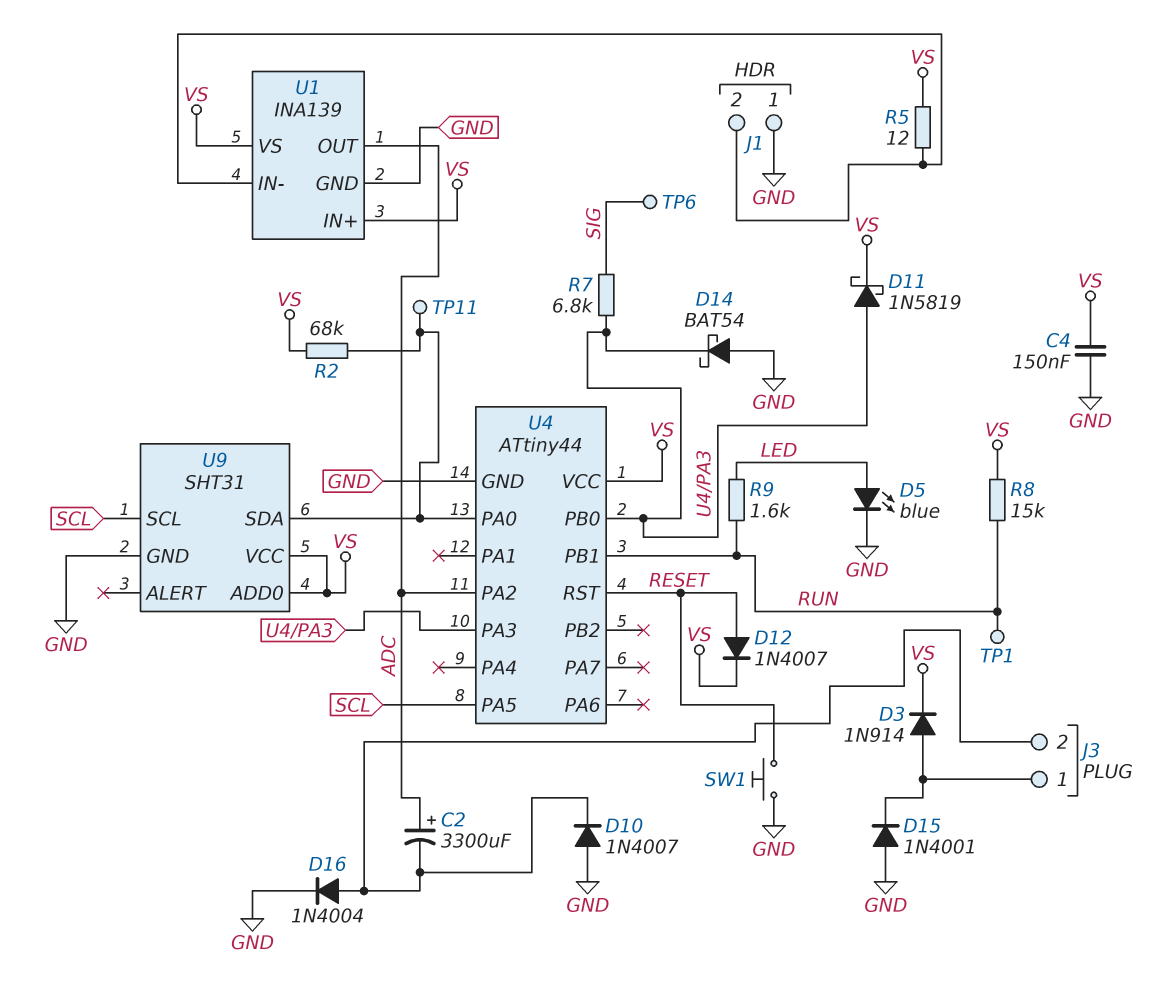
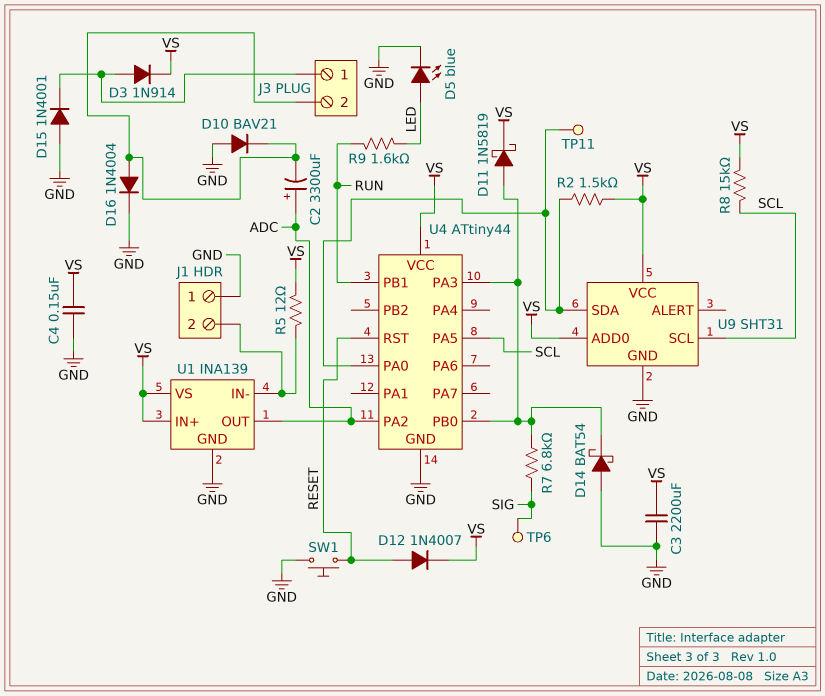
C3: none -> 2200uF (GND, VS)
D10: diode 1N4007 (A GND, K J3/2) -> diode BAV21 (A GND, K J3/2)
R2: 68k (U4/PA0, VS) -> 1.5k (U4/PA0, VS)
R8: 15k (RUN, VS) -> 15k (SCL, VS)
TP1: test point (RUN) -> none

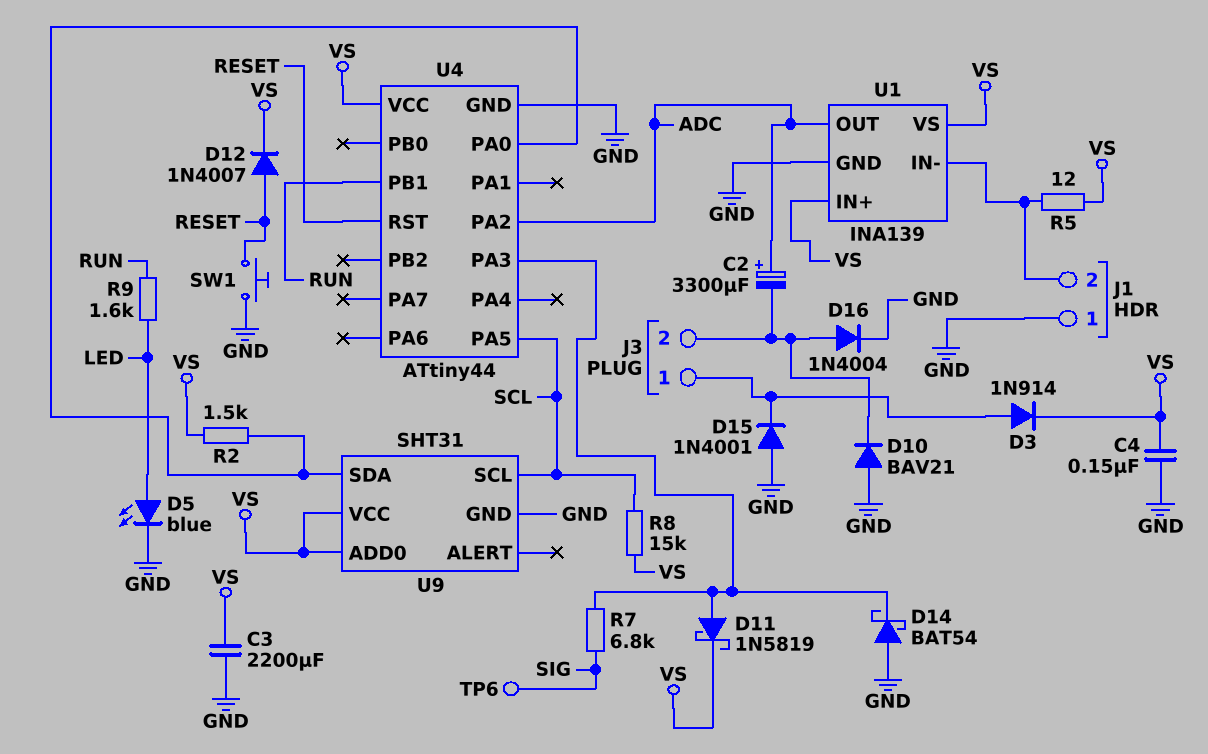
TP11: test point (U4/PA0) -> none
U4 pin PB0: U4/PA3 -> none

